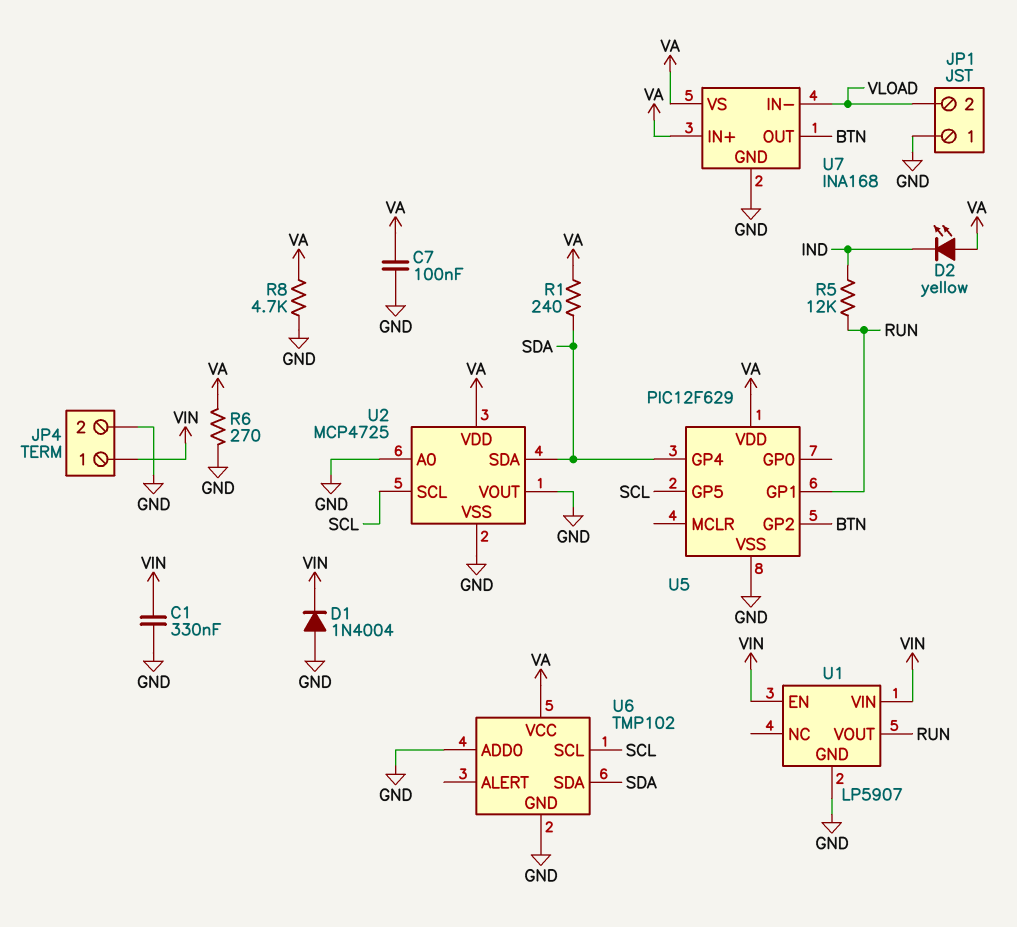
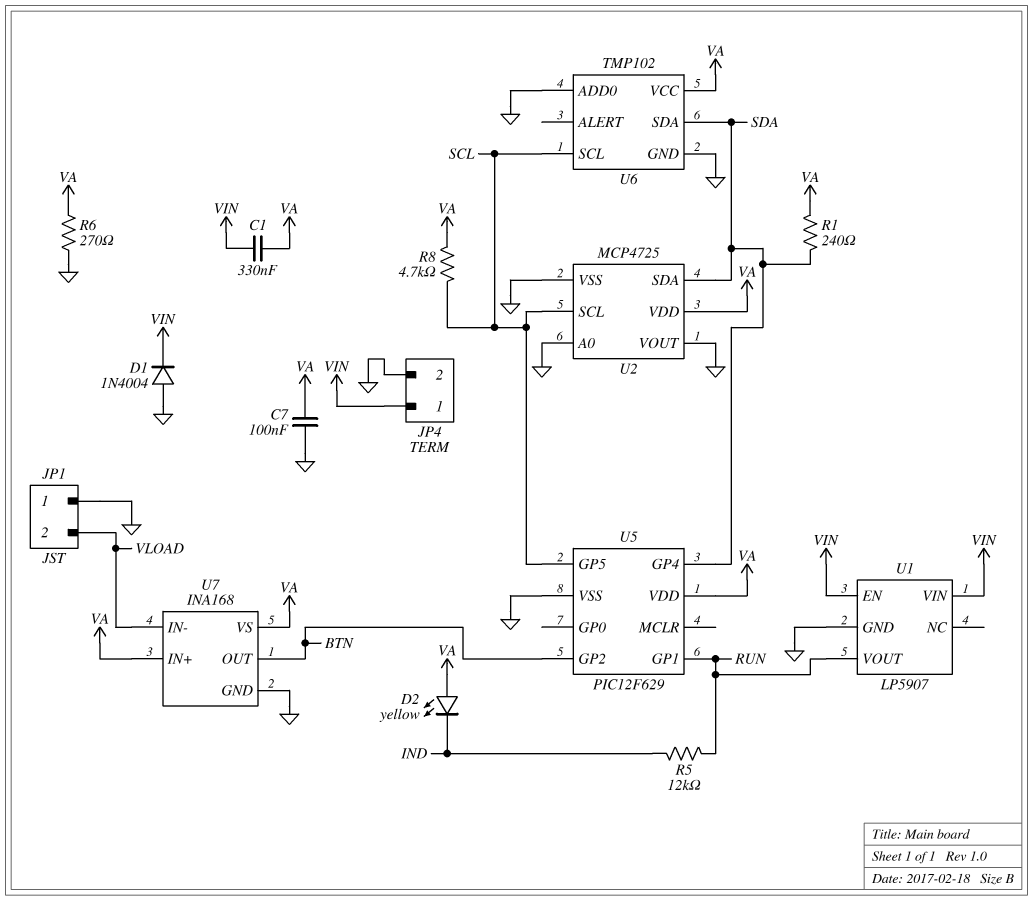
C1: 330nF (GND, VIN) -> 330nF (VA, VIN)
R8: 4.7k (GND, VA) -> 4.7k (SCL, VA)

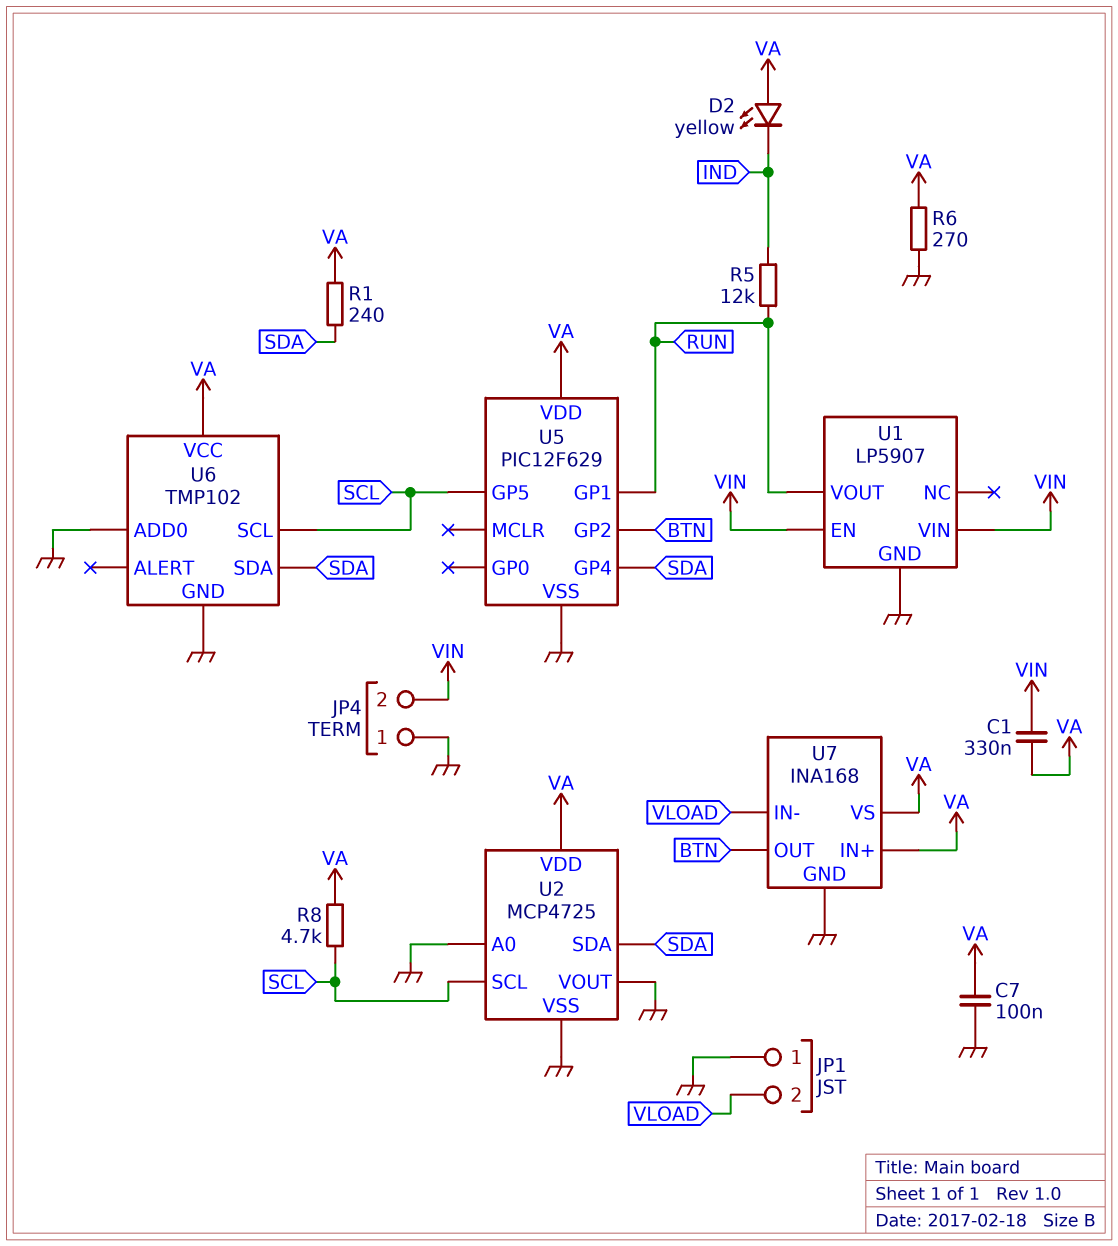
D1: diode 1N4004 (A GND, K VIN) -> none
JP4 pin 1: VIN -> GND
JP4 pin 2: GND -> VIN

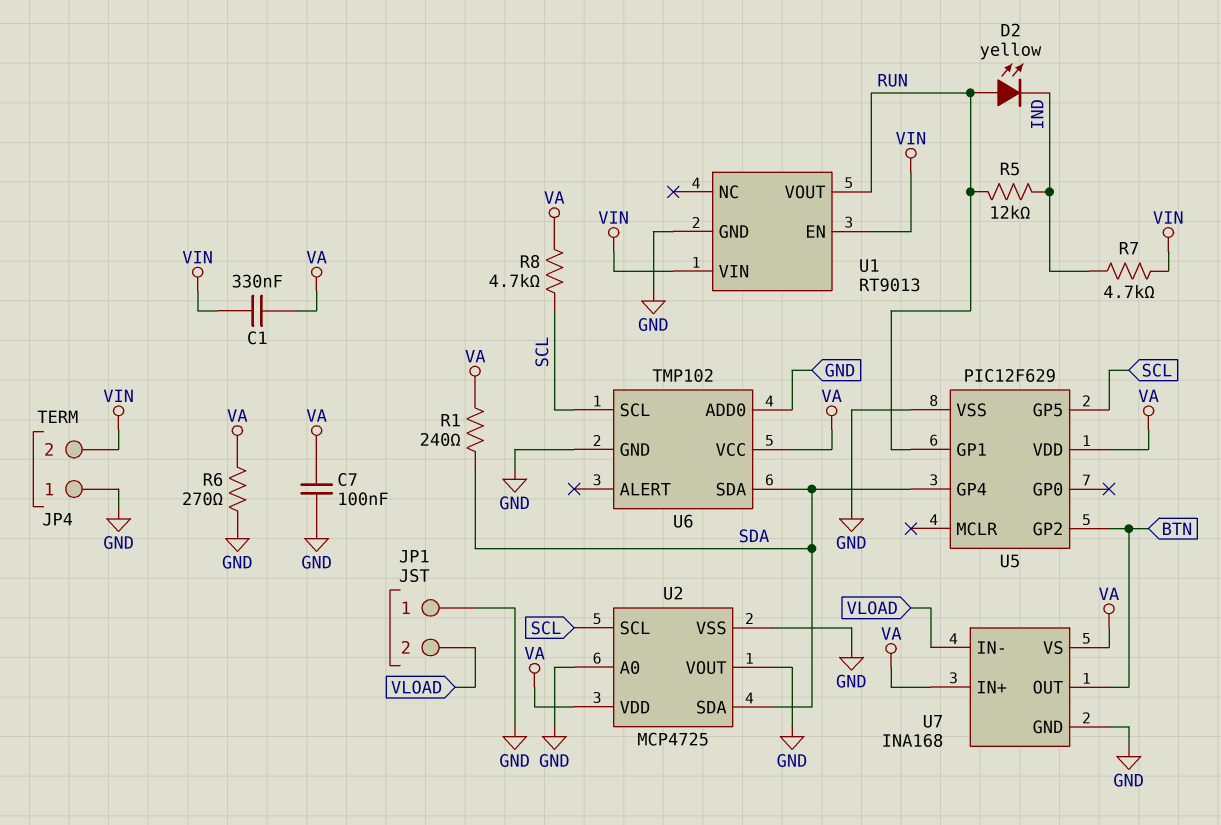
D2: LED yellow (A VA, K IND) -> LED yellow (A RUN, K IND)
R7: none -> 4.7k (IND, VIN)
U1: LP5907 -> RT9013

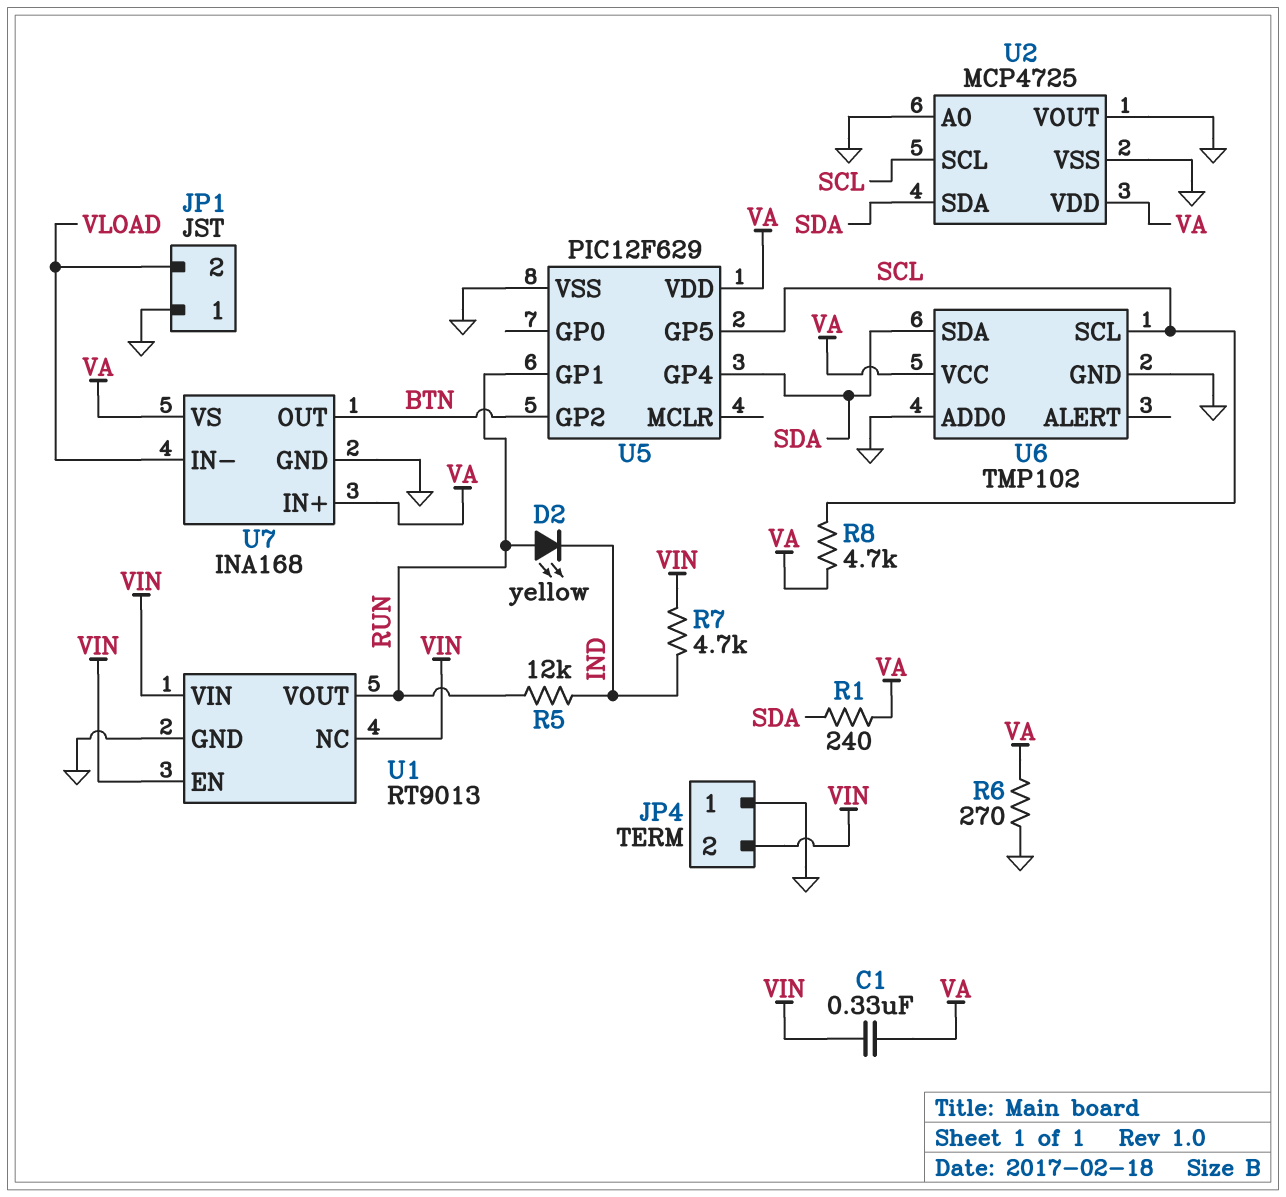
C7: 100nF (GND, VA) -> none
U1 pin NC: none -> VIN

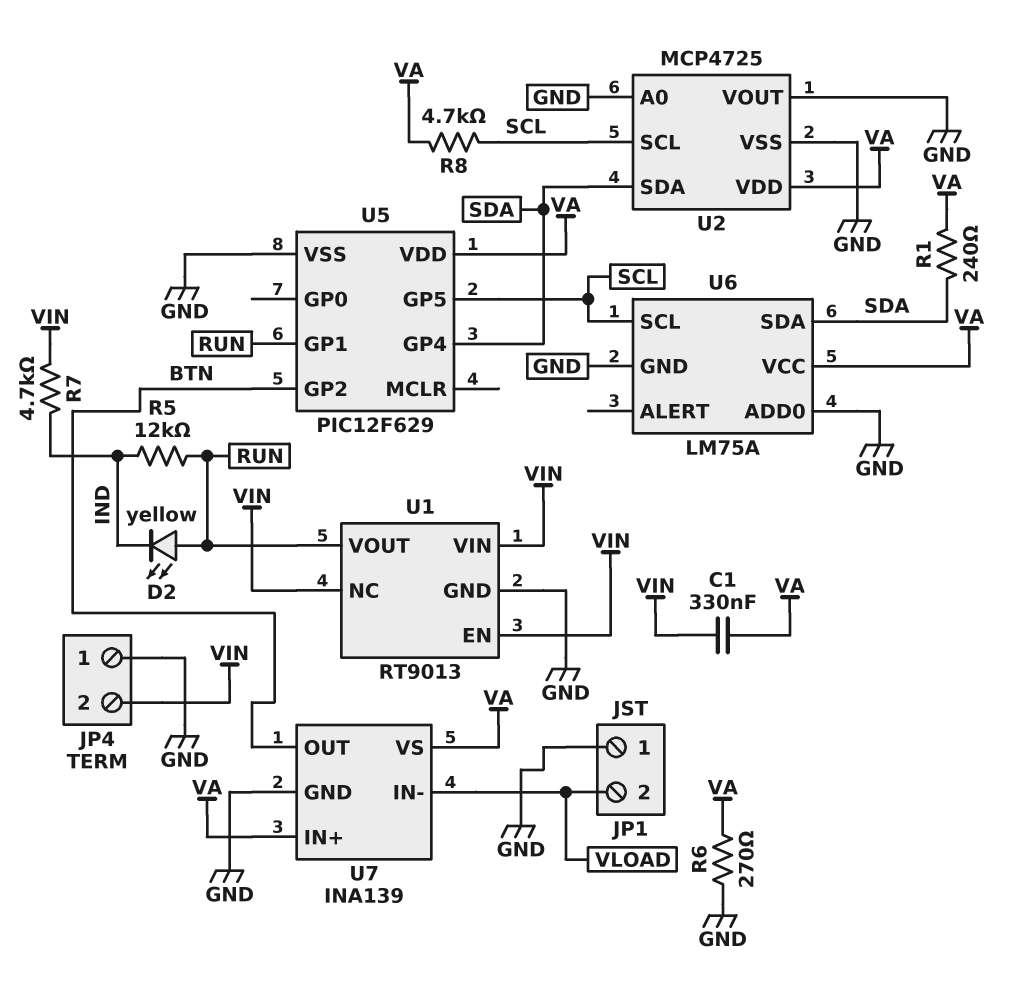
U6: TMP102 -> LM75A
U7: INA168 -> INA139

